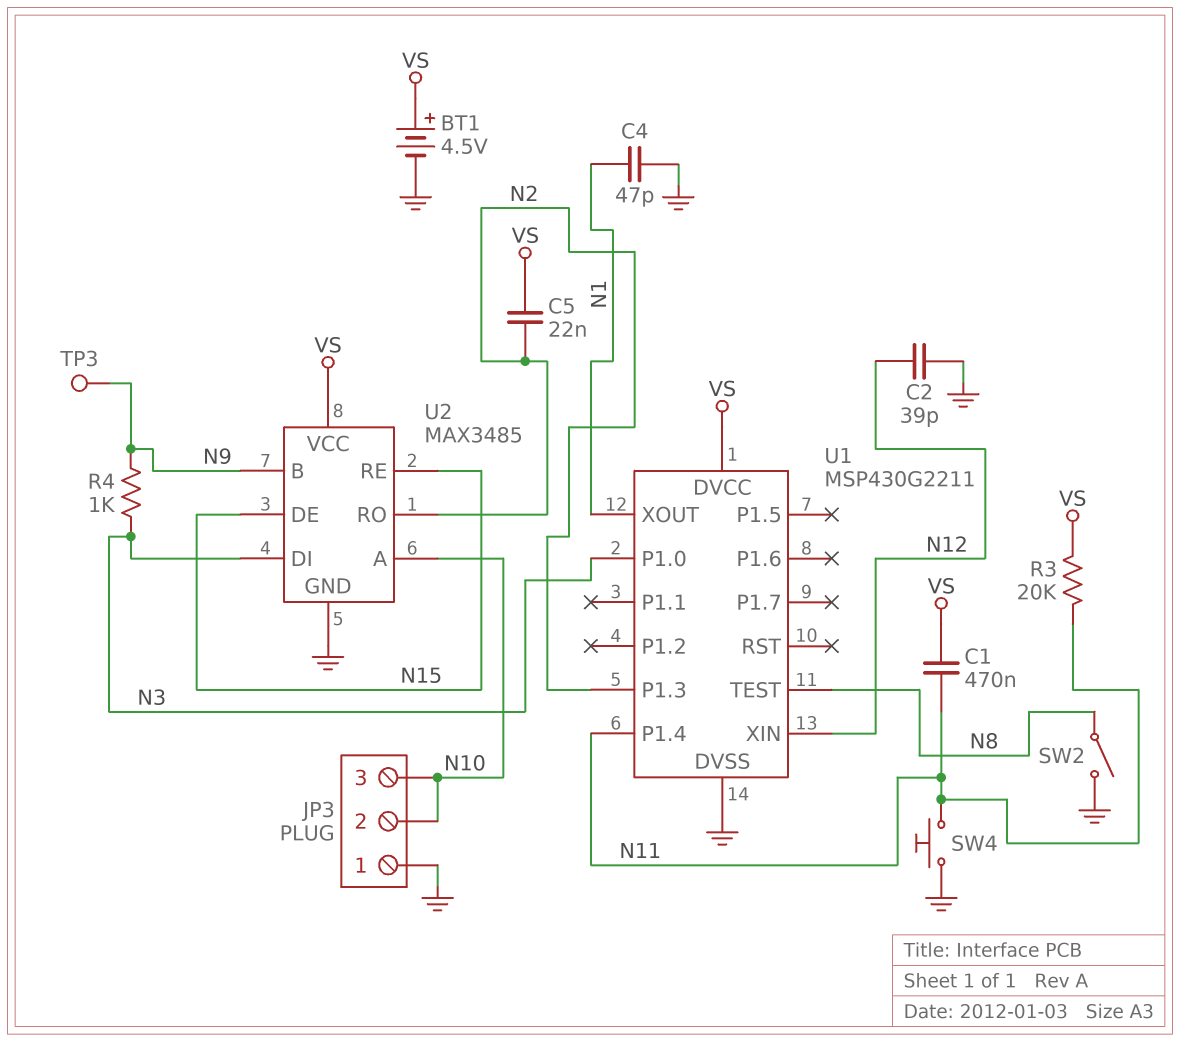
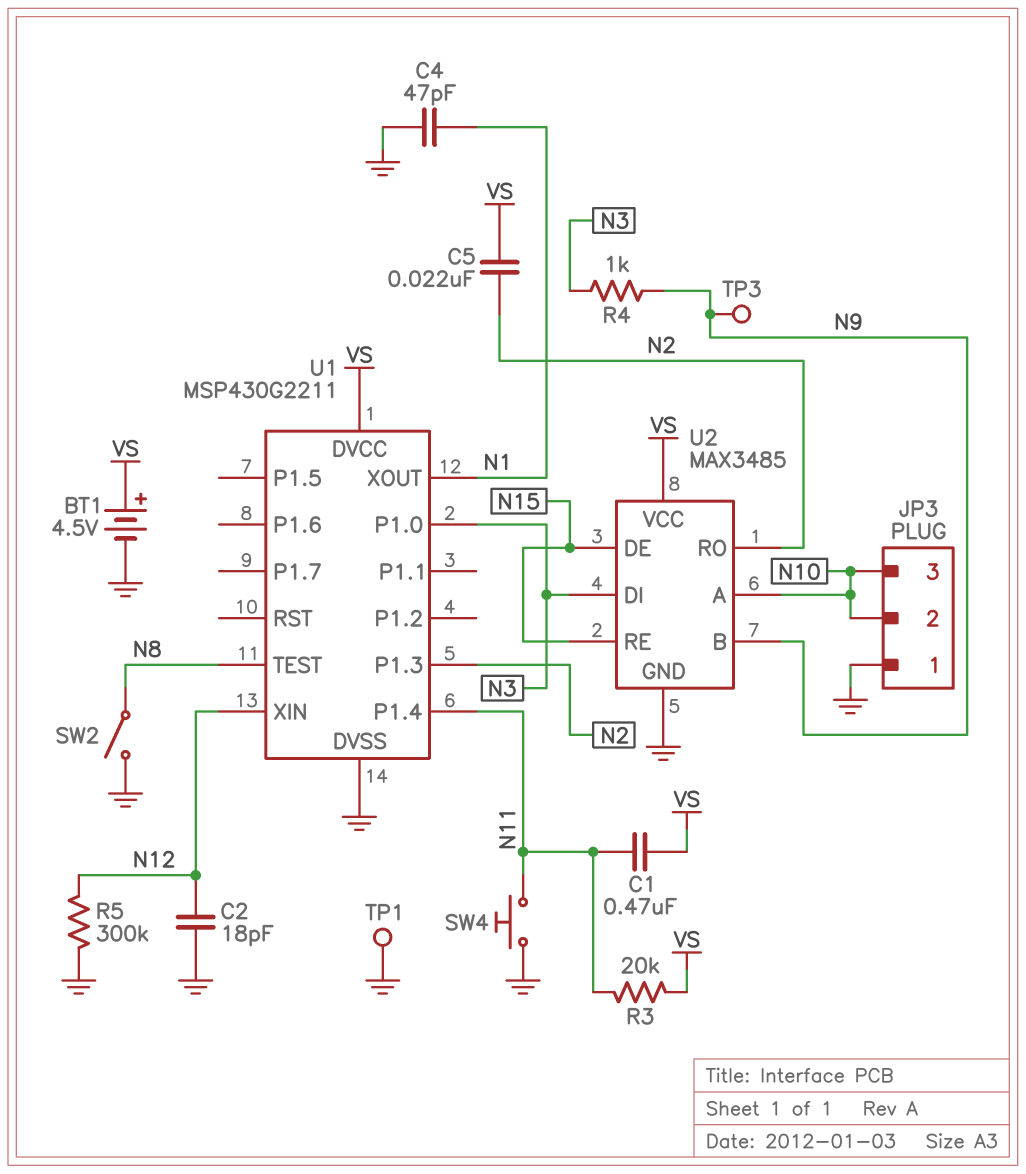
C2: 39pF (GND, N12) -> 18pF (GND, N12)
R5: none -> 300k (GND, N12)
TP1: none -> test point (GND)

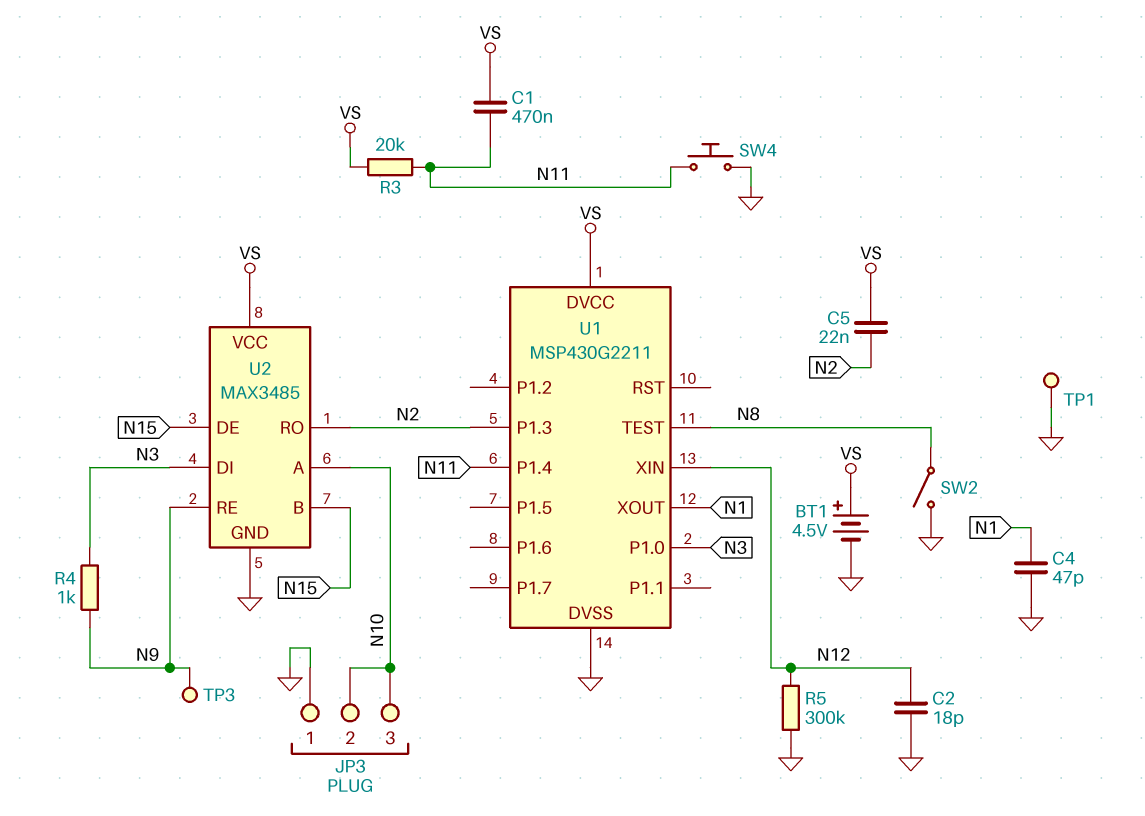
U2 pin B: N9 -> N15
U2 pin RE: N15 -> N9

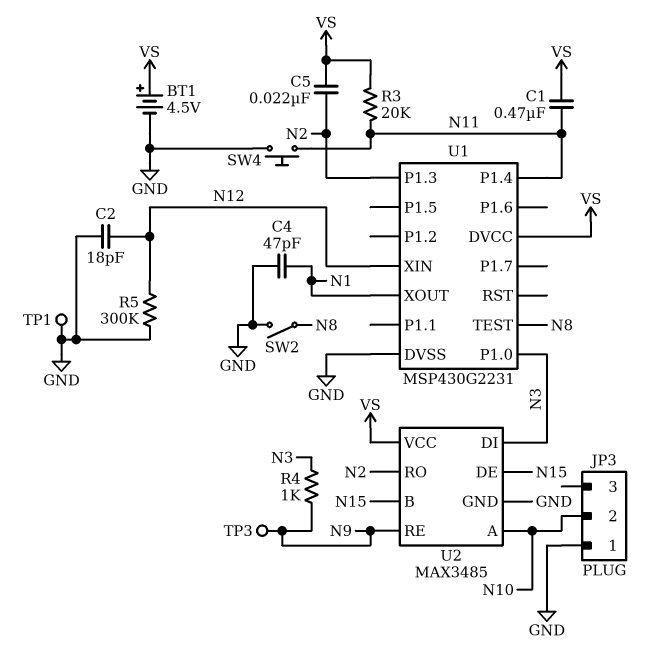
JP3 pin 3: N10 -> none
U1: MSP430G2211 -> MSP430G2231

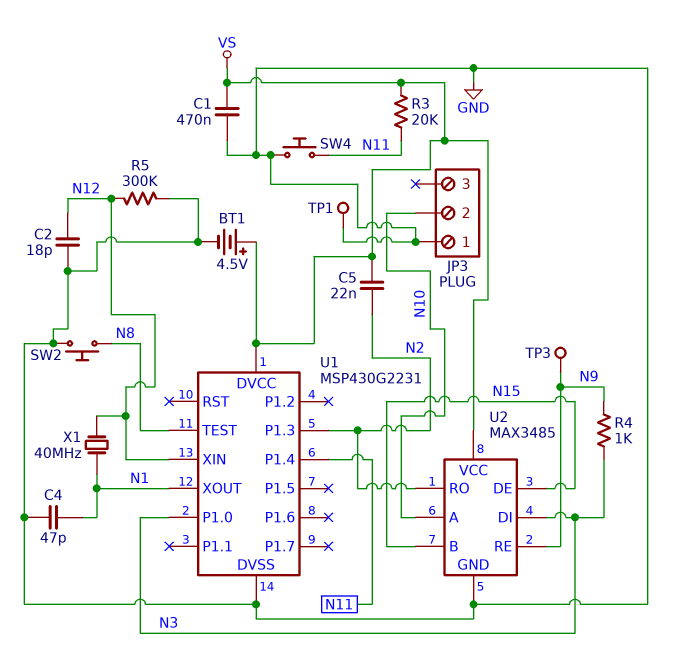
C1: 470nF (N11, VS) -> 470nF (GND, VS)
SW2: switch (GND, N8) -> button (GND, N8)
X1: none -> 40MHz (N1, N12)

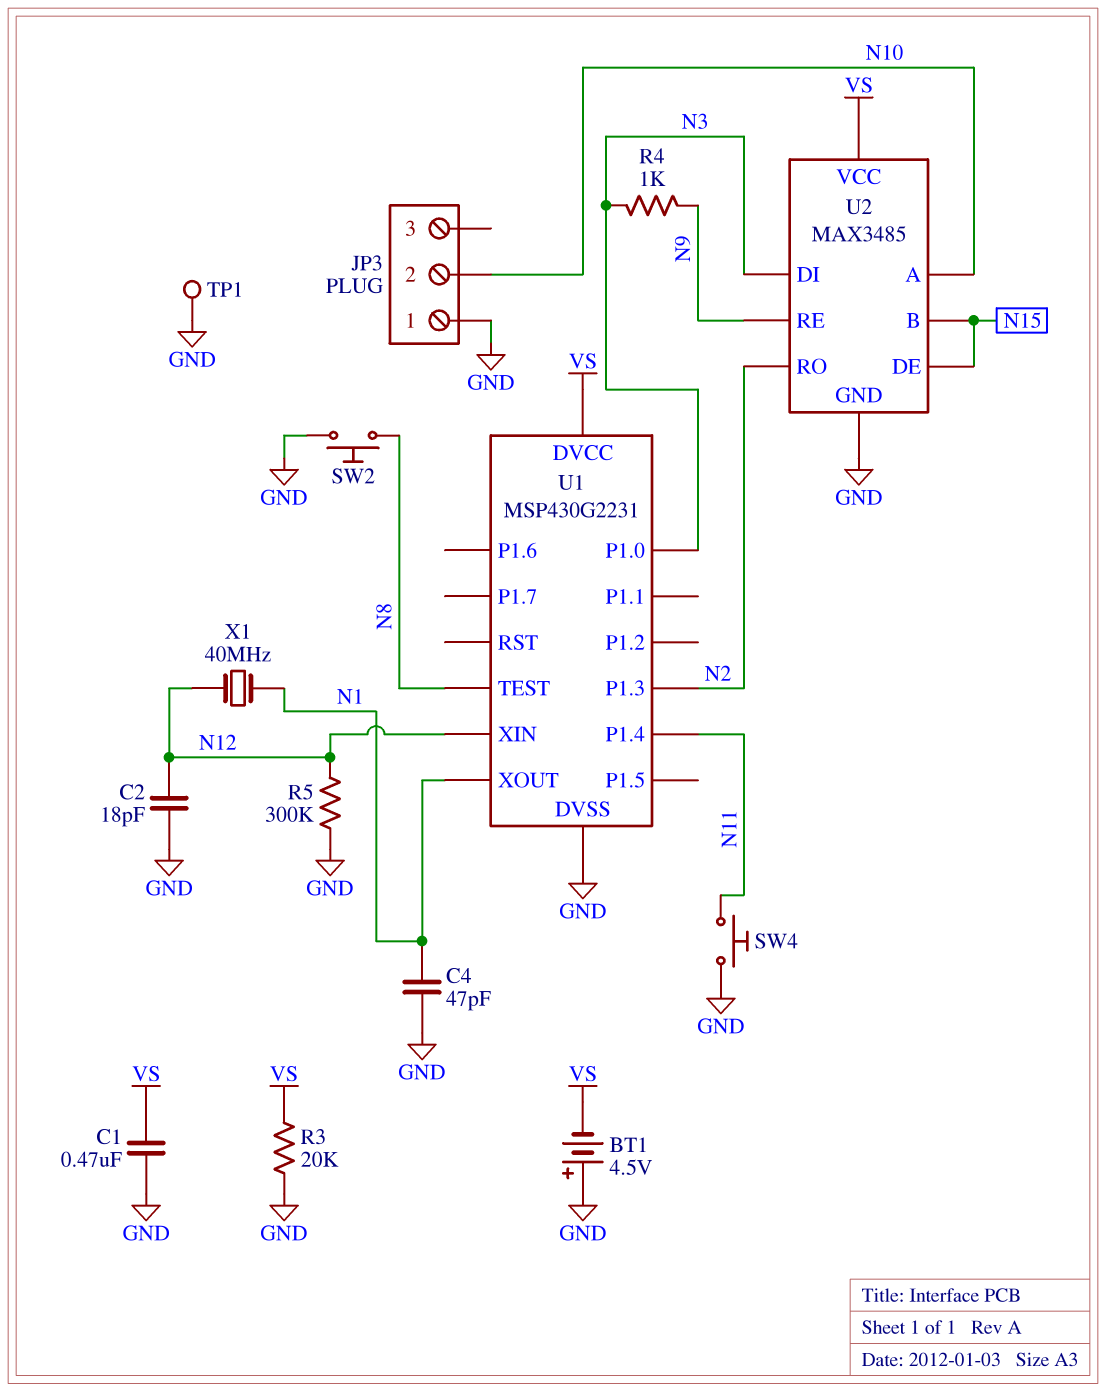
BT1: 4.5V (plus VS, minus GND) -> 4.5V (plus GND, minus VS)
C5: 22nF (N2, VS) -> none
R3: 20k (N11, VS) -> 20k (GND, VS)
TP3: test point (N9) -> none

